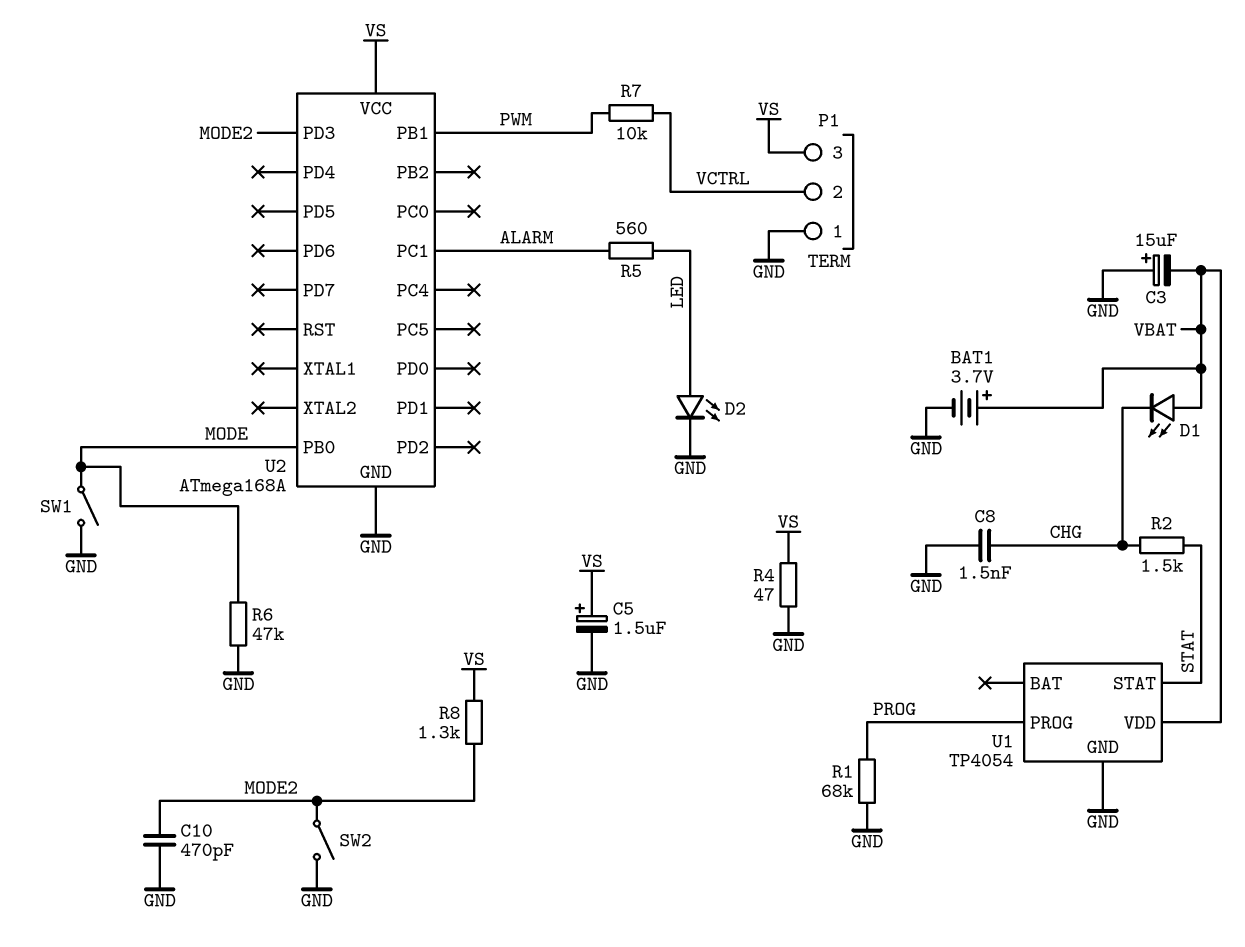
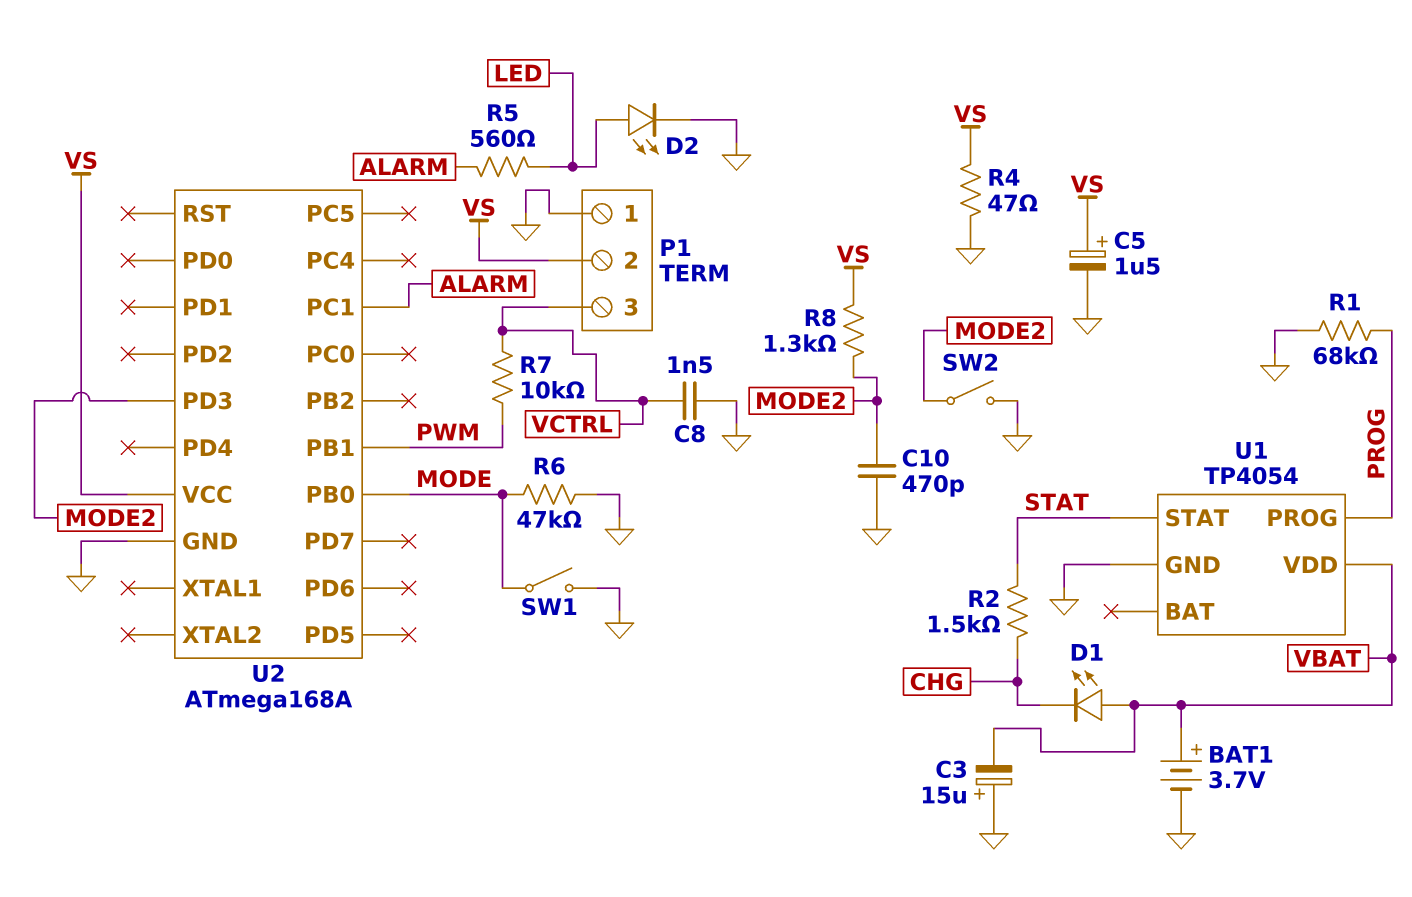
C8: 1.5nF (CHG, GND) -> 1.5nF (GND, VCTRL)
P1 pin 2: VCTRL -> VS
P1 pin 3: VS -> VCTRL

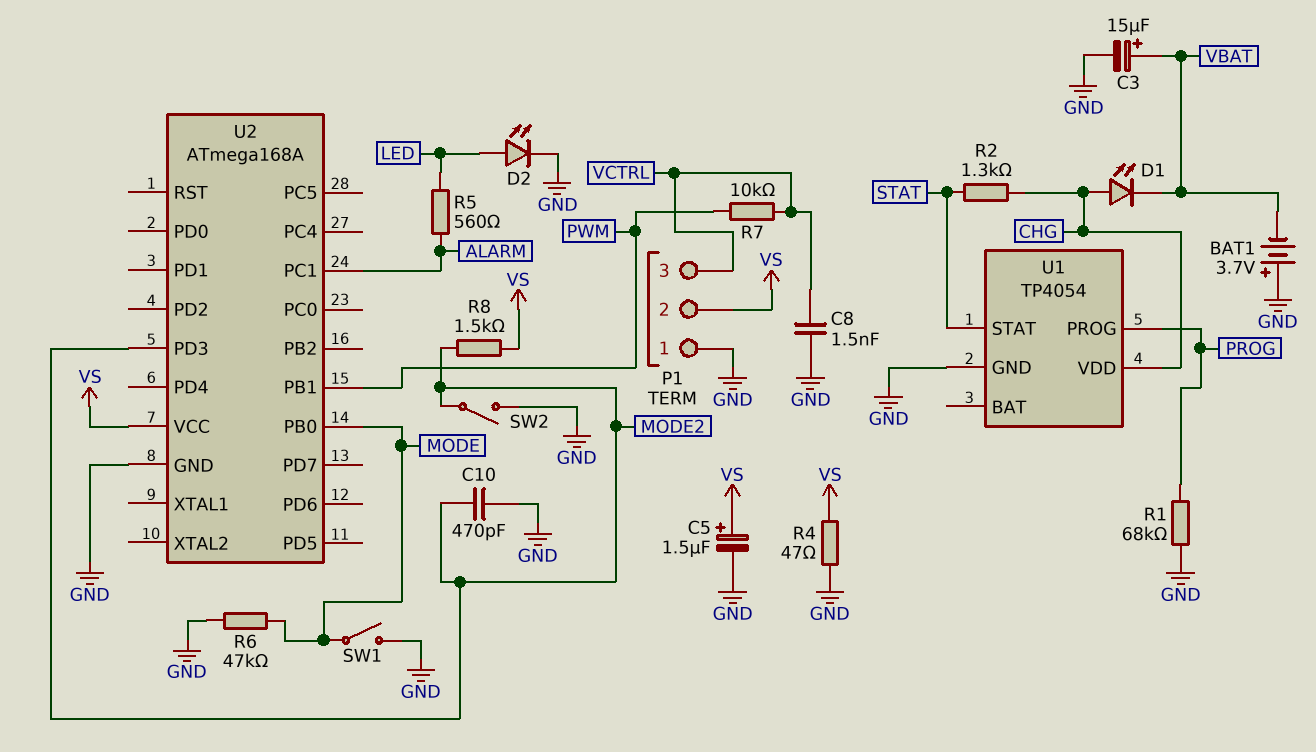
BAT1: 3.7V (plus VBAT, minus GND) -> 3.7V (plus GND, minus VBAT)
C3: 15uF (plus GND, minus VBAT) -> 15uF (plus VBAT, minus GND)
D1: LED (A VBAT, K CHG) -> LED (A CHG, K VBAT)
R2: 1.5k (CHG, STAT) -> 1.3k (CHG, STAT)
R8: 1.3k (MODE2, VS) -> 1.5k (MODE2, VS)
U1 pin VDD: VBAT -> CHG

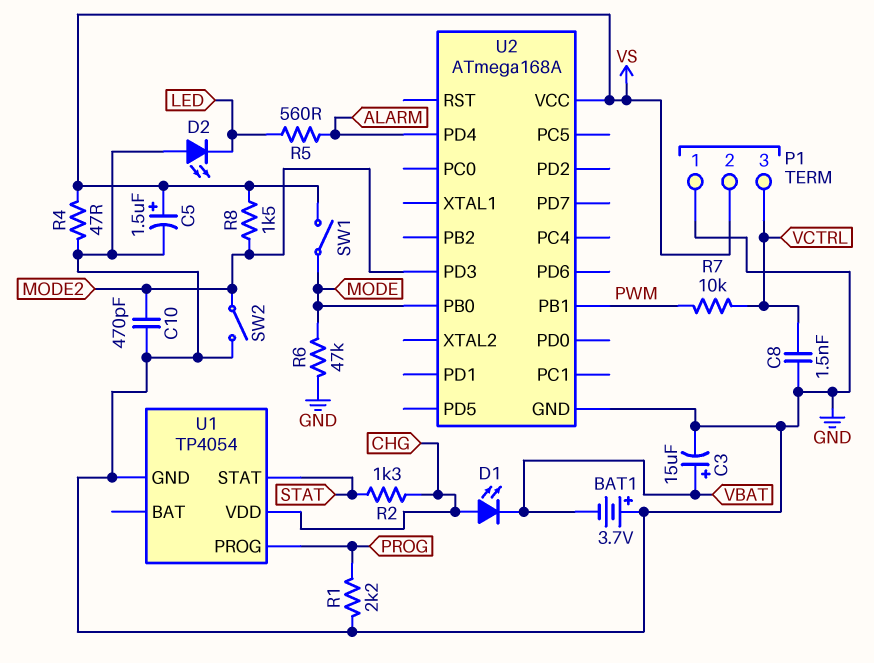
D2: LED (A LED, K GND) -> LED (A GND, K LED)
R1: 68k (GND, PROG) -> 2.2k (GND, PROG)
SW1: switch (GND, MODE) -> switch (MODE, VS)
U2 pin PC1: ALARM -> none
U2 pin PD4: none -> ALARM

